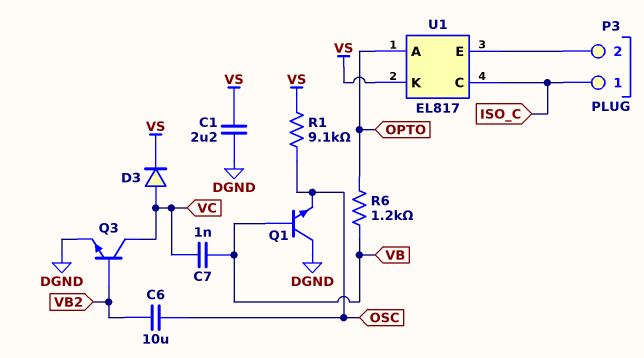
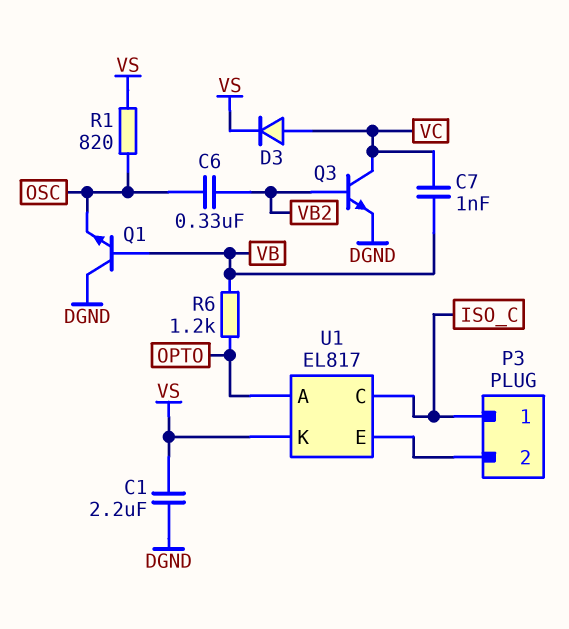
C6: 10uF (OSC, VB2) -> 330nF (OSC, VB2)
R1: 9.1k (OSC, VS) -> 820 (OSC, VS)

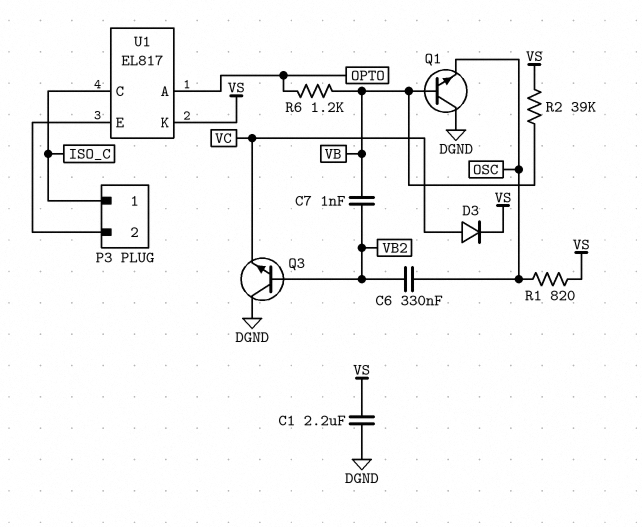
C7: 1nF (VB, VC) -> 1nF (VB, VB2)
Q3: NPN (B VB2, C VC, E DGND) -> NPN (B VB2, C DGND, E VC)
R2: none -> 39k (VB, VS)

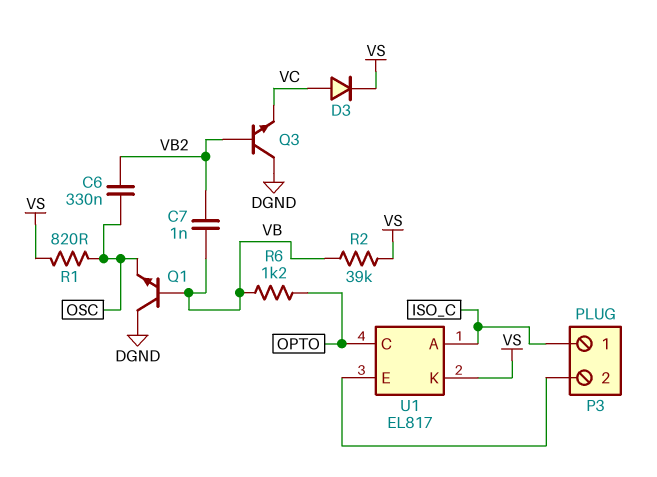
C1: 2.2uF (DGND, VS) -> none
U1 pin A: OPTO -> ISO_C
U1 pin C: ISO_C -> OPTO

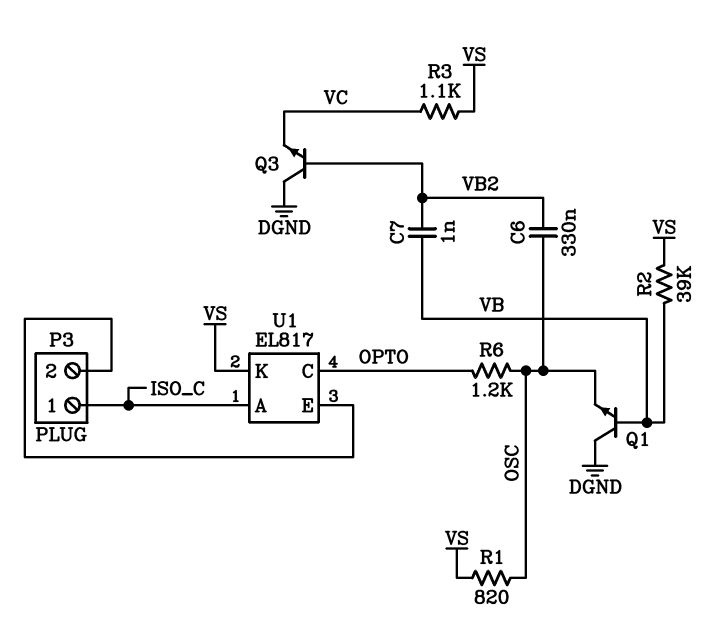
D3: diode (A VC, K VS) -> none
R3: none -> 1.1k (VC, VS)
R6: 1.2k (OPTO, VB) -> 1.2k (OPTO, OSC)

